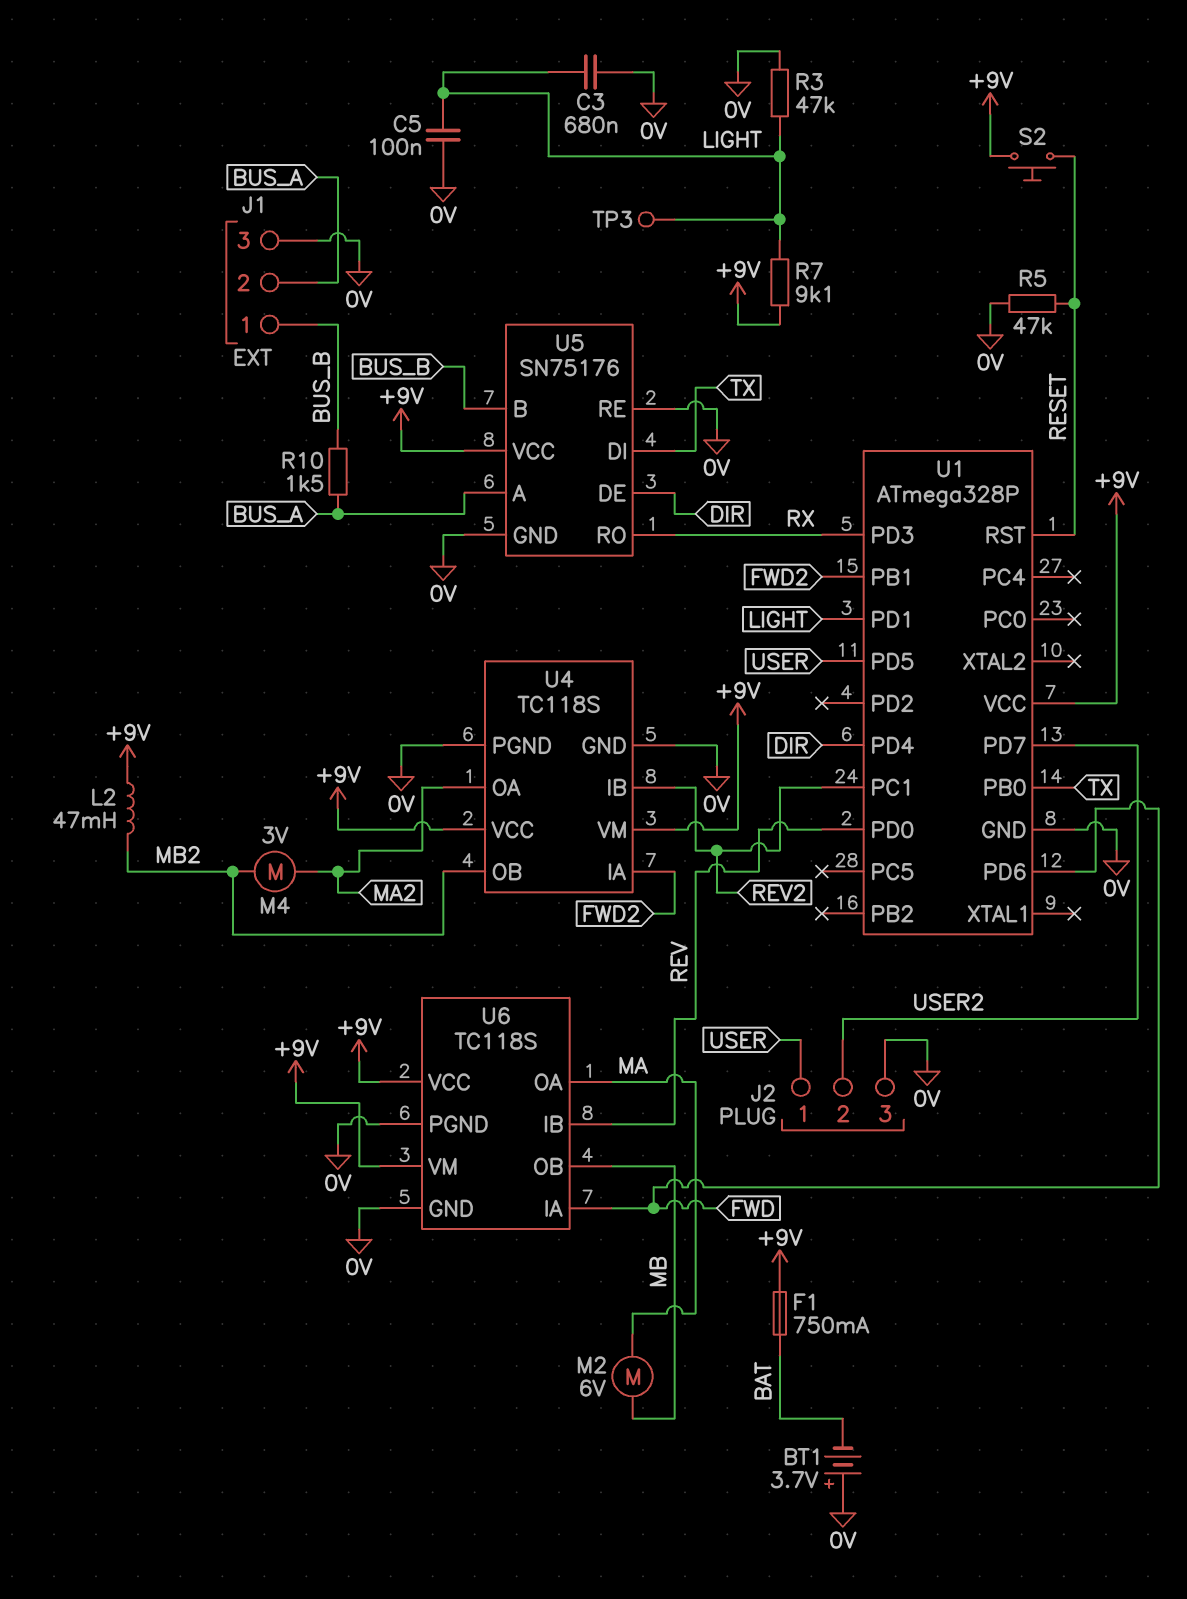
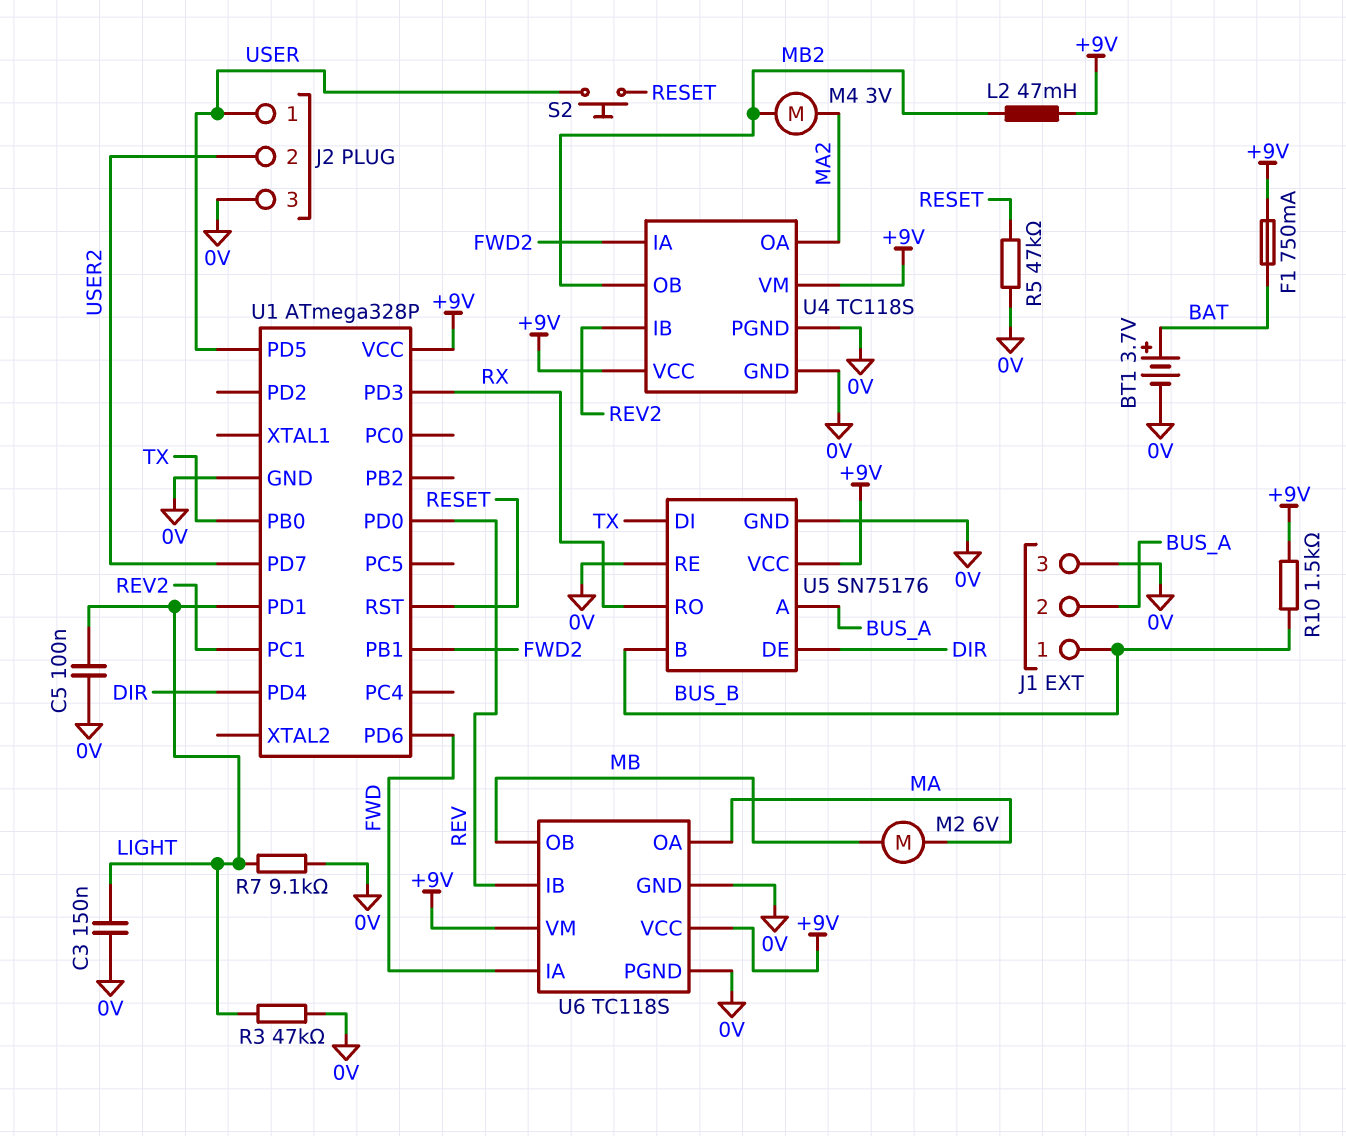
BT1: 3.7V (plus 0V, minus BAT) -> 3.7V (plus BAT, minus 0V)
C3: 680nF (0V, LIGHT) -> 150nF (0V, LIGHT)
R7: 9.1k (+9V, LIGHT) -> 9.1k (0V, LIGHT)
R10: 1.5k (BUS_A, BUS_B) -> 1.5k (+9V, BUS_B)
S2: button (+9V, RESET) -> button (RESET, USER)
TP3: test point (LIGHT) -> none

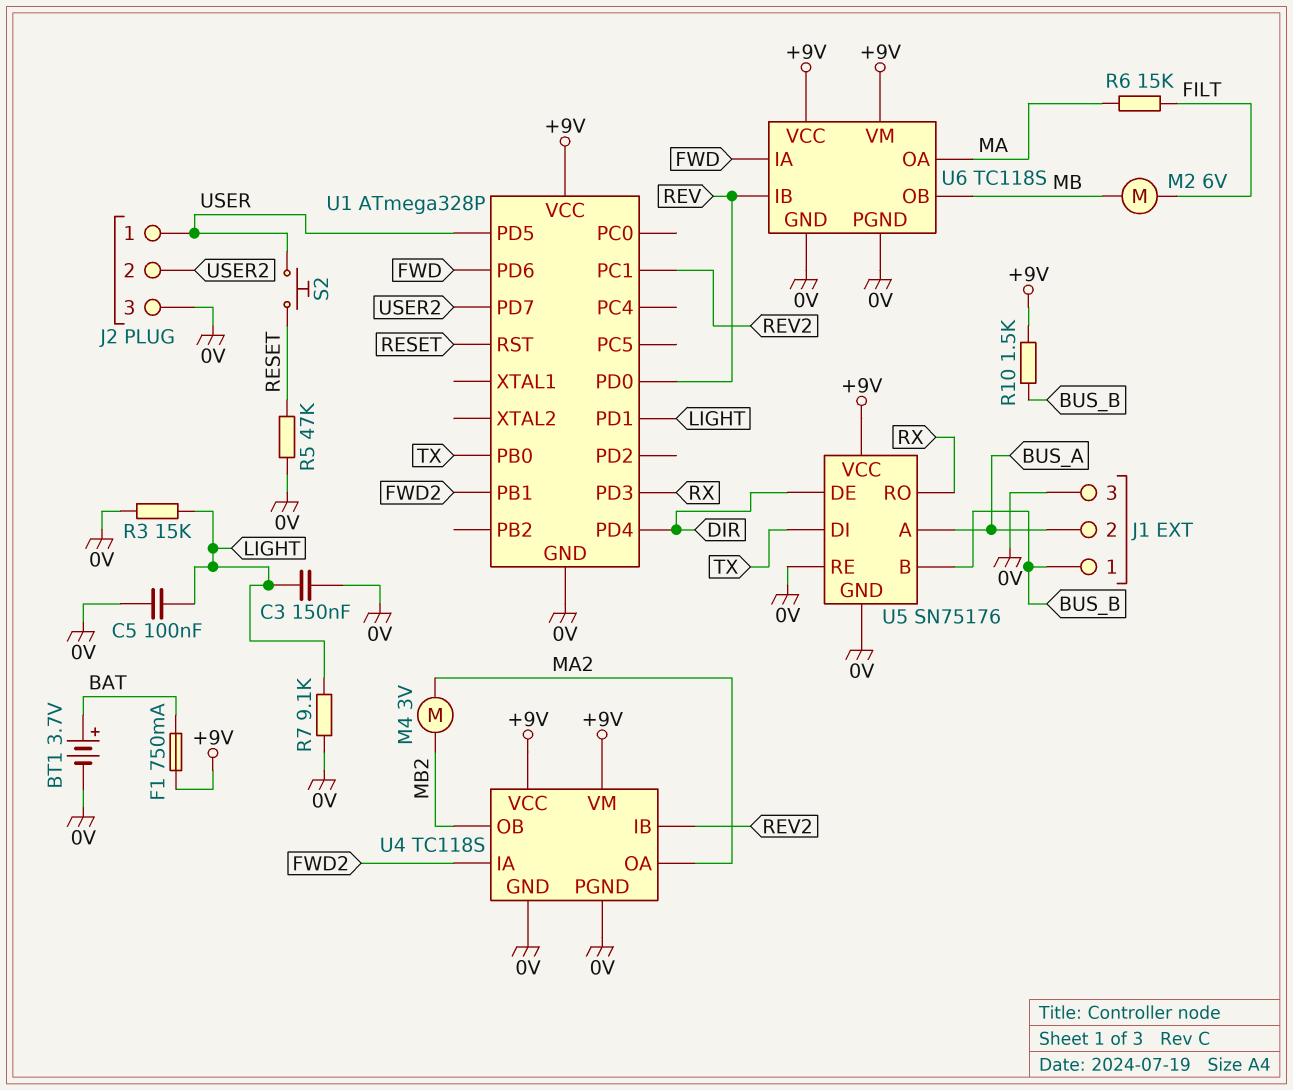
L2: 47mH (+9V, MB2) -> none
M2: motor 6V (MA, MB) -> motor 6V (FILT, MB)
R3: 47k (0V, LIGHT) -> 15k (0V, LIGHT)
R6: none -> 15k (FILT, MA)

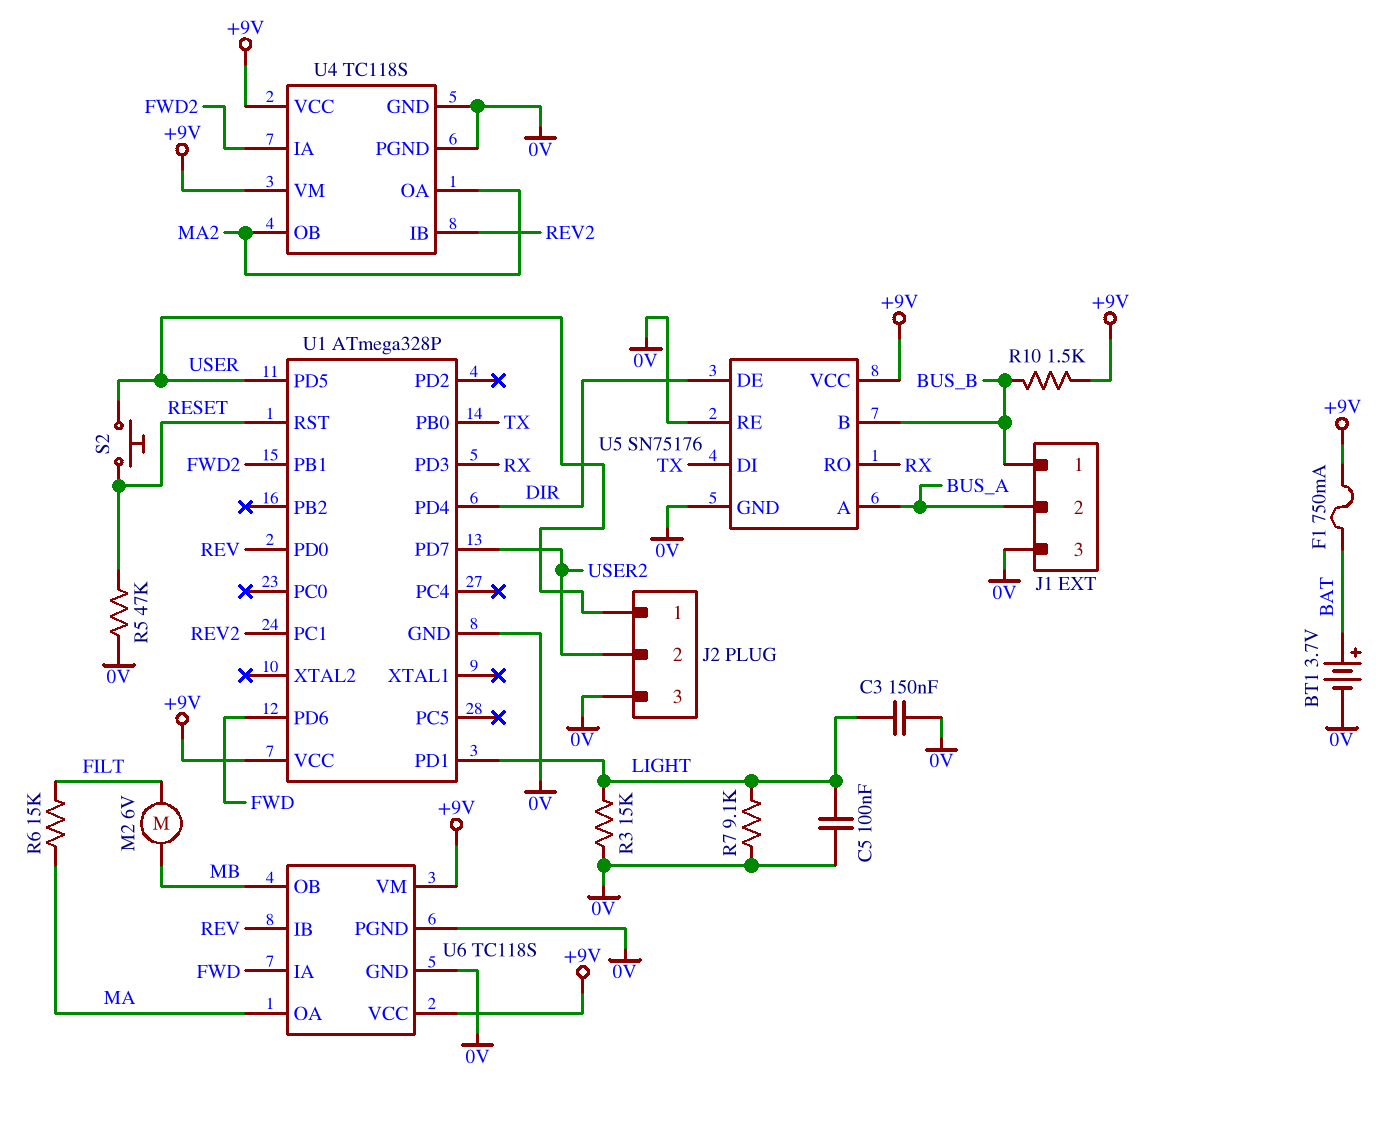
M4: motor 3V (MA2, MB2) -> none
U4 pin OB: MB2 -> MA2

